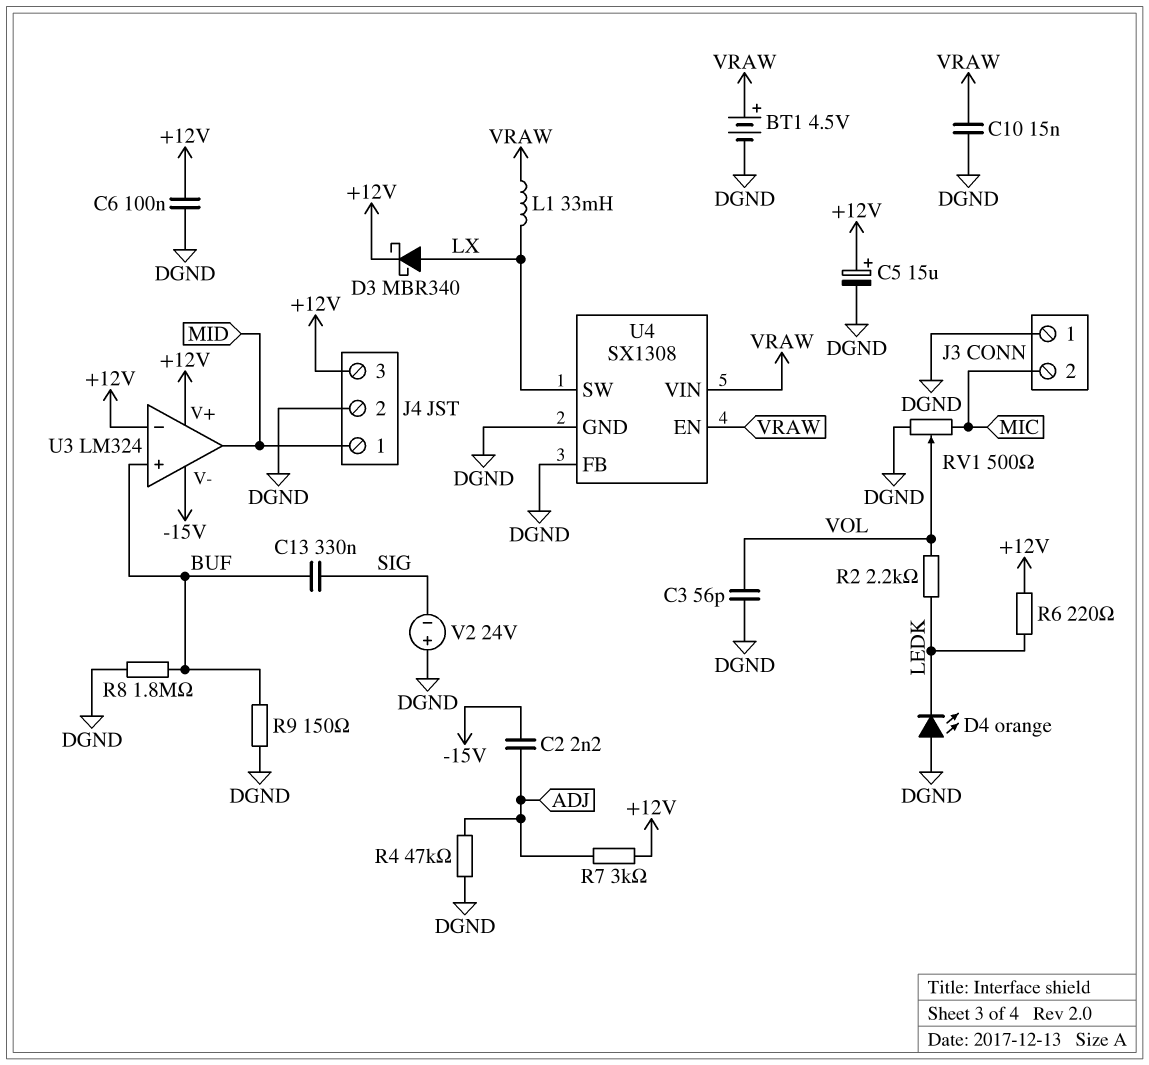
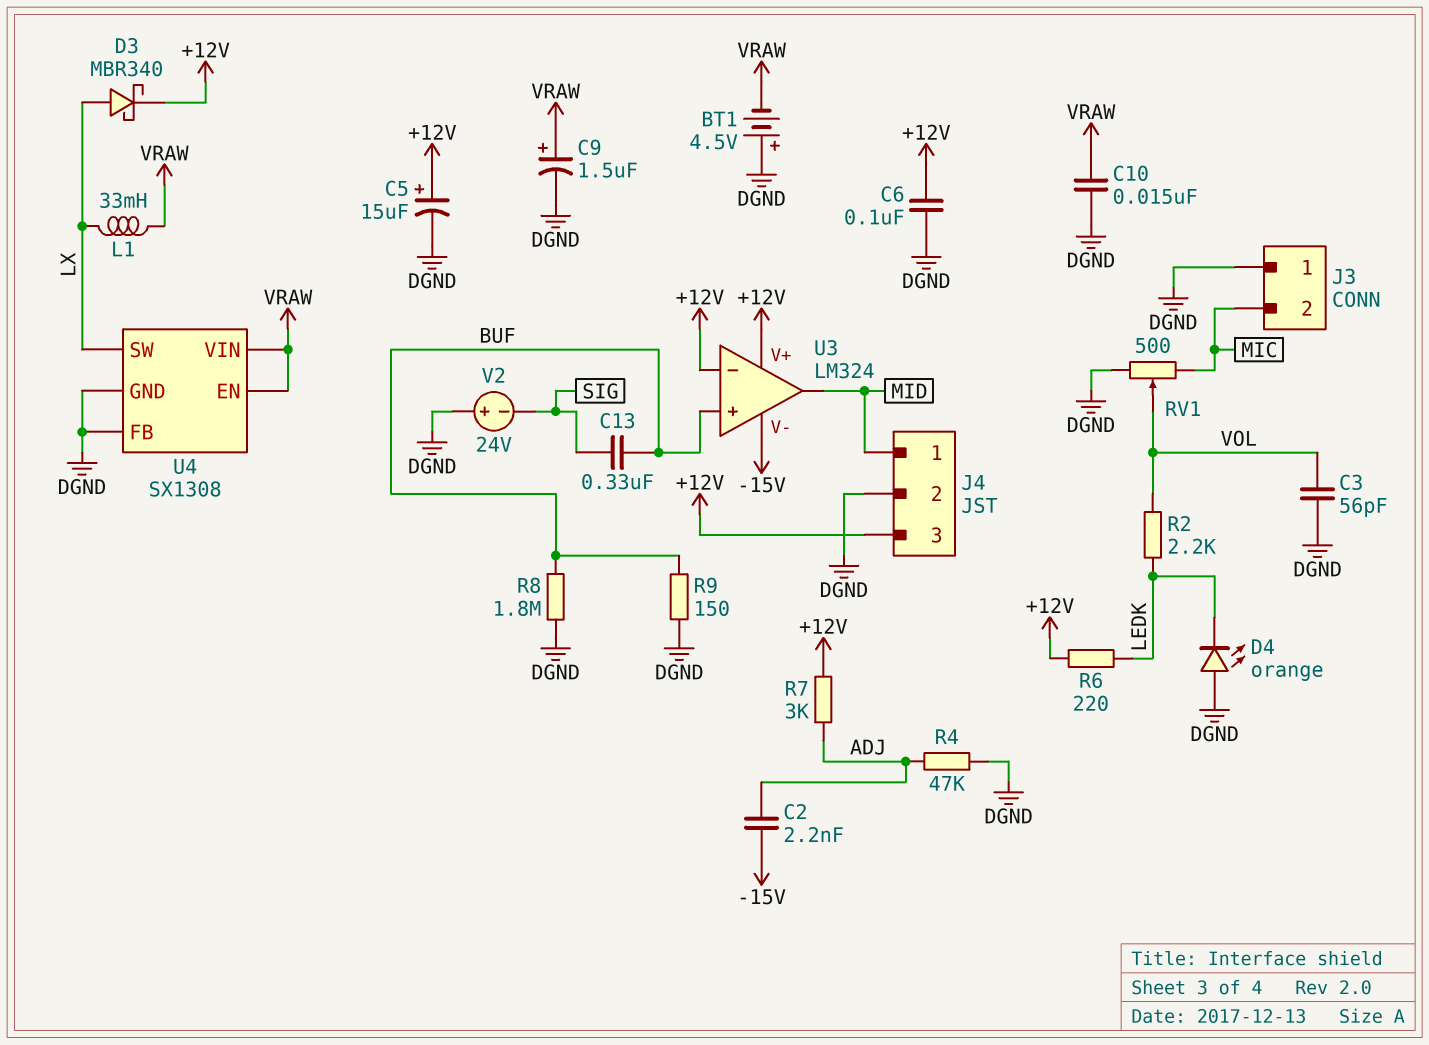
BT1: 4.5V (plus VRAW, minus DGND) -> 4.5V (plus DGND, minus VRAW)
C9: none -> 1.5uF (plus VRAW, minus DGND)

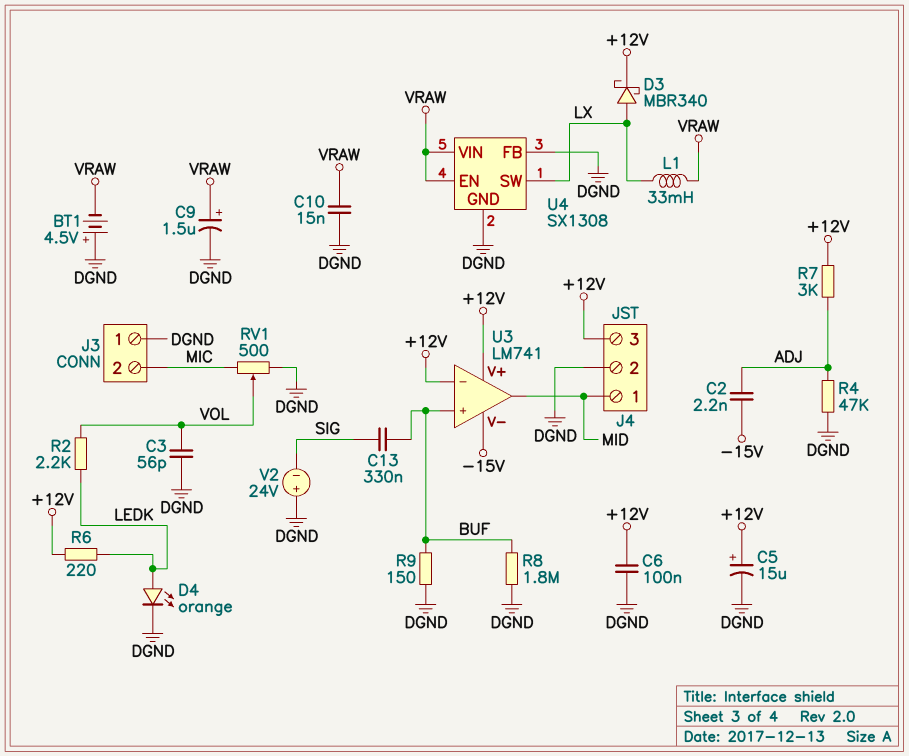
D4: LED orange (A DGND, K LEDK) -> LED orange (A LEDK, K DGND)
U3: LM324 -> LM741

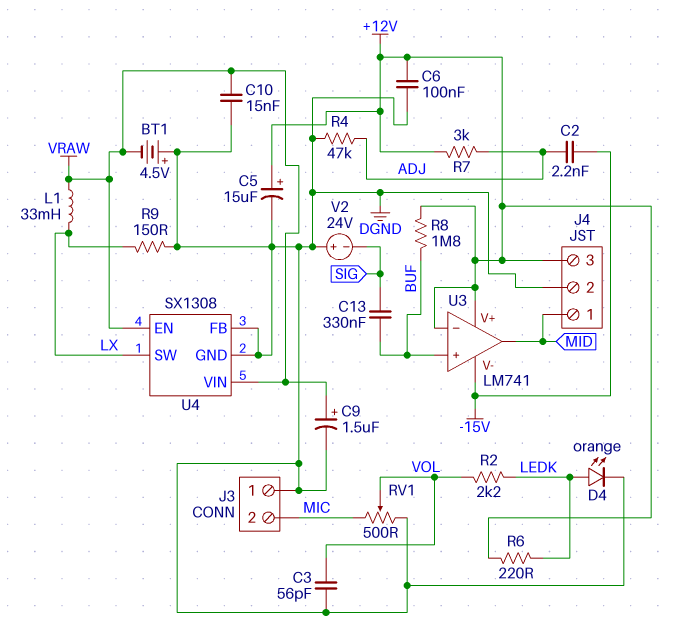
D3: schottky MBR340 (A LX, K +12V) -> none
R8: 1.8M (BUF, DGND) -> 1.8M (+12V, BUF)
R9: 150 (BUF, DGND) -> 150 (DGND, LX)

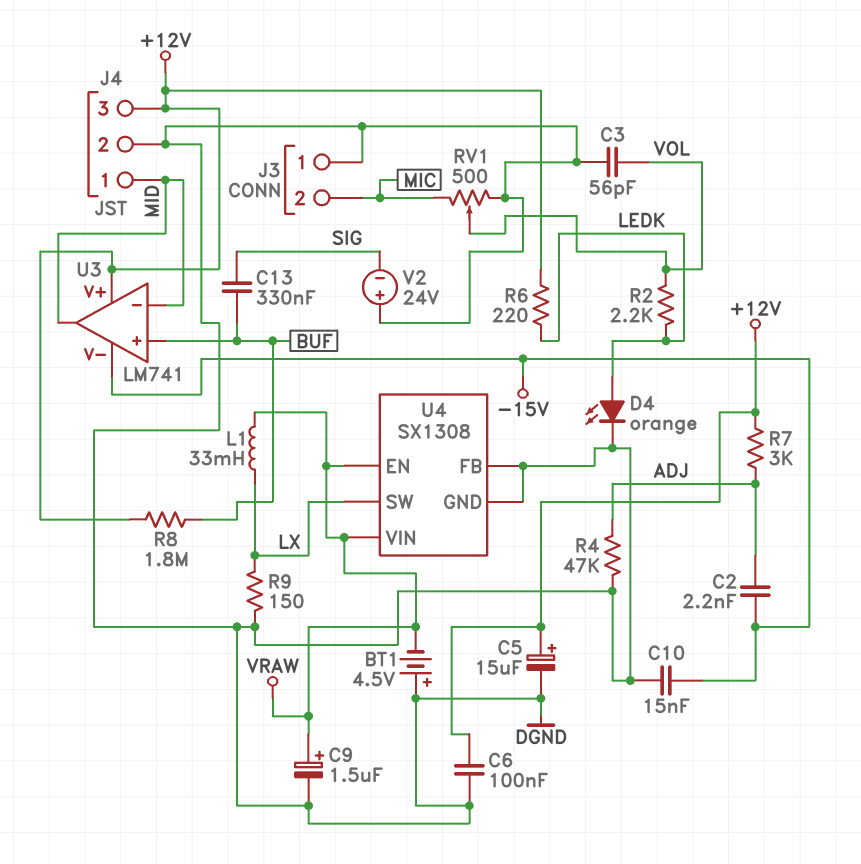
C10: 15nF (DGND, VRAW) -> 15nF (-15V, DGND)
U3 pin in-: +12V -> MID

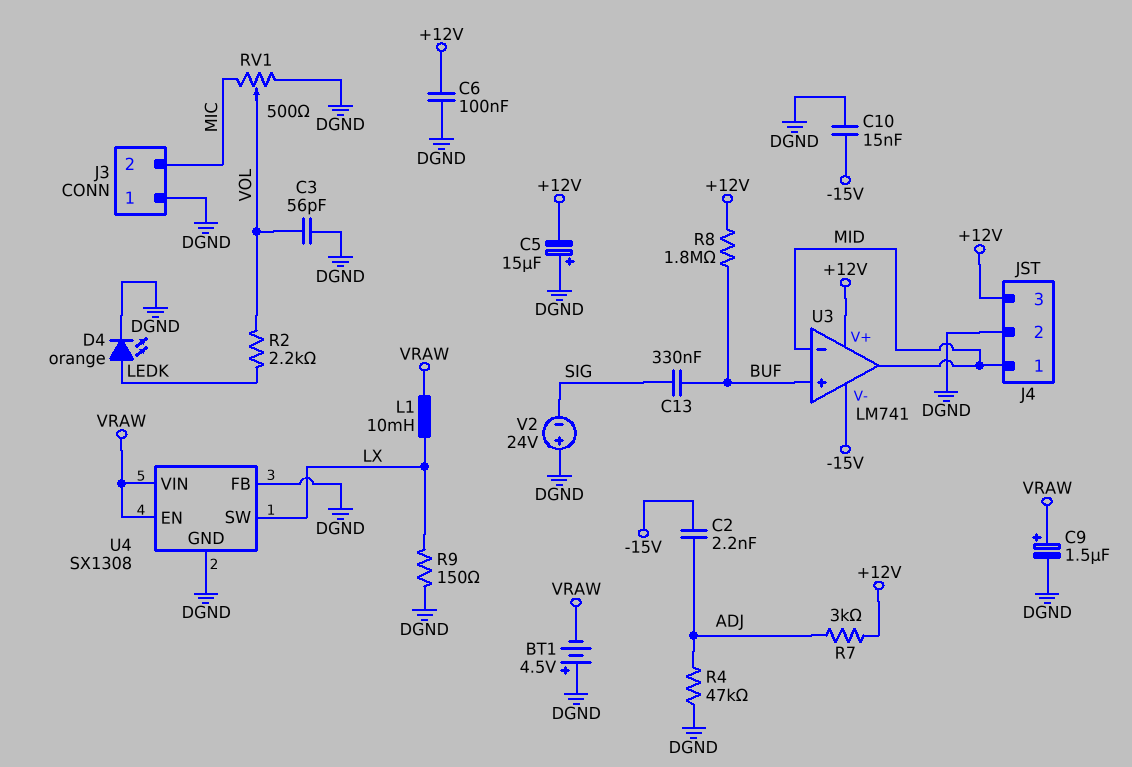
C5: 15uF (plus +12V, minus DGND) -> 15uF (plus DGND, minus +12V)
L1: 33mH (LX, VRAW) -> 10mH (LX, VRAW)
R6: 220 (+12V, LEDK) -> none

